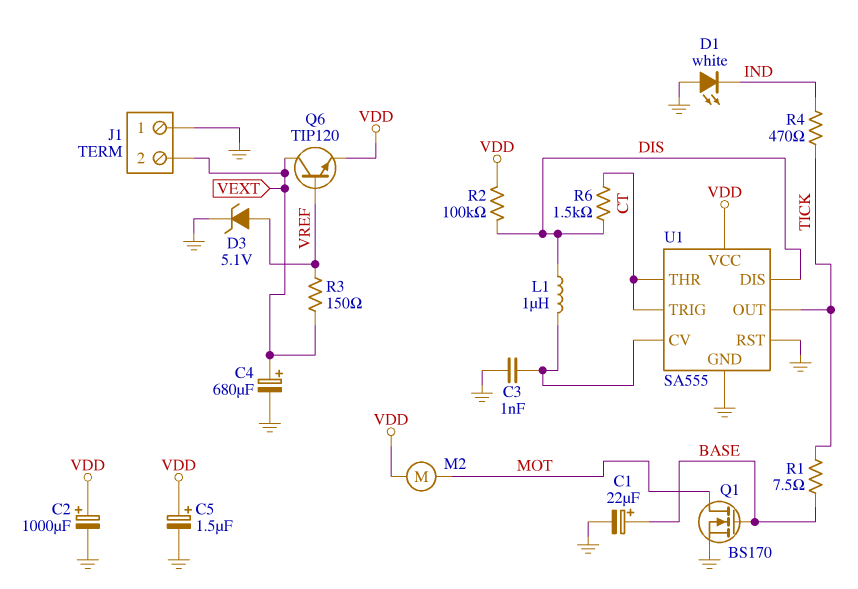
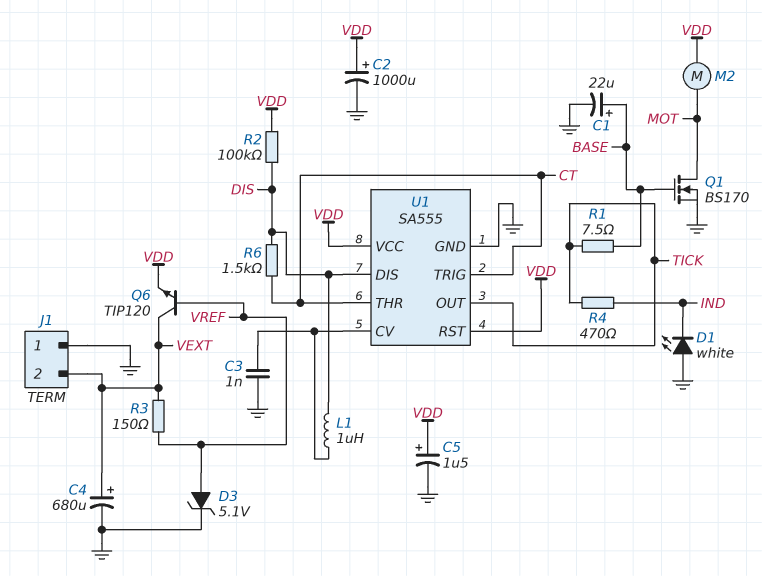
U1 pin RST: GND -> VDD

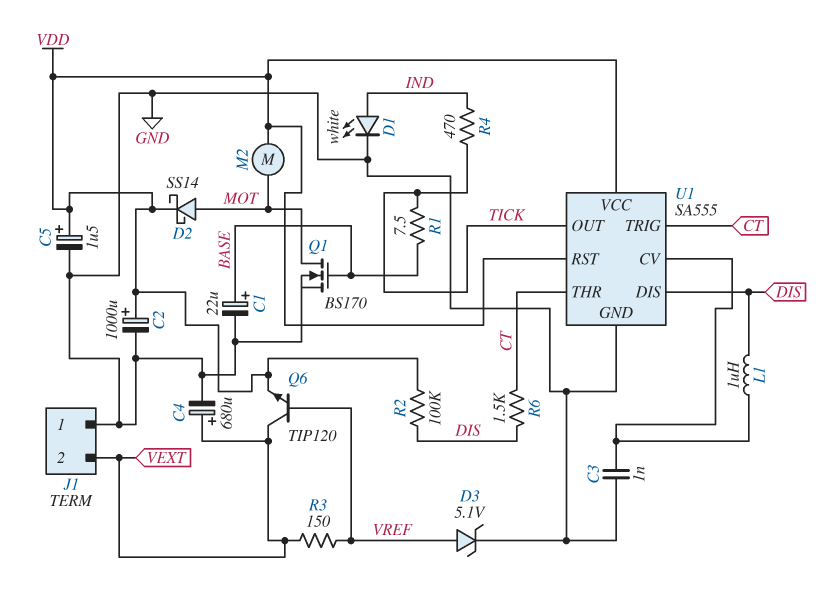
D1: LED white (A GND, K IND) -> LED white (A IND, K GND)
D2: none -> schottky SS14 (A MOT, K VDD)

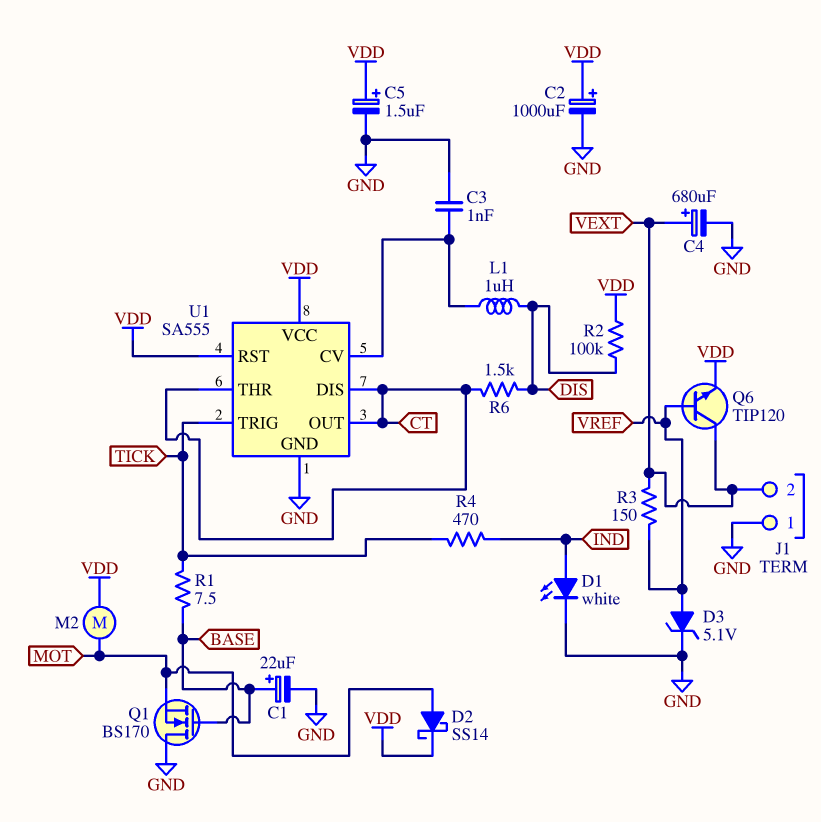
Q1: NMOS BS170 (G BASE, D MOT, S GND) -> NMOS BS170 (G BASE, D GND, S MOT)
U1 pin DIS: DIS -> CT
U1 pin OUT: TICK -> CT
U1 pin TRIG: CT -> TICK

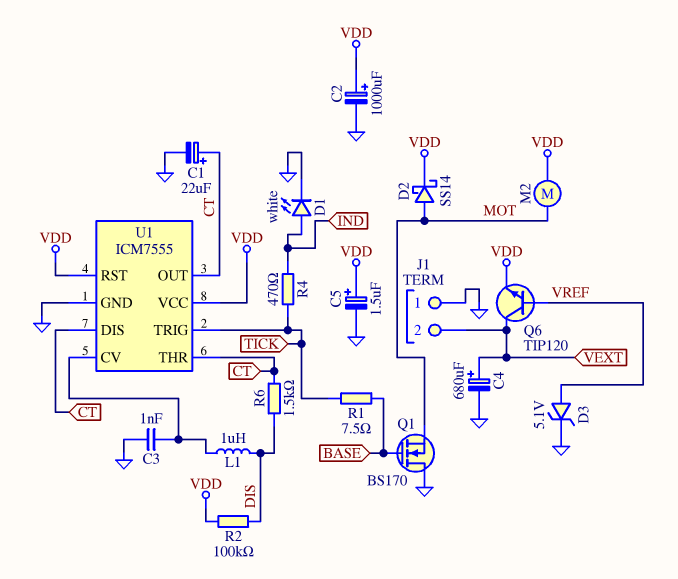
C1: 22uF (plus BASE, minus GND) -> 22uF (plus CT, minus GND)
R3: 150 (VEXT, VREF) -> none
U1: SA555 -> ICM7555

